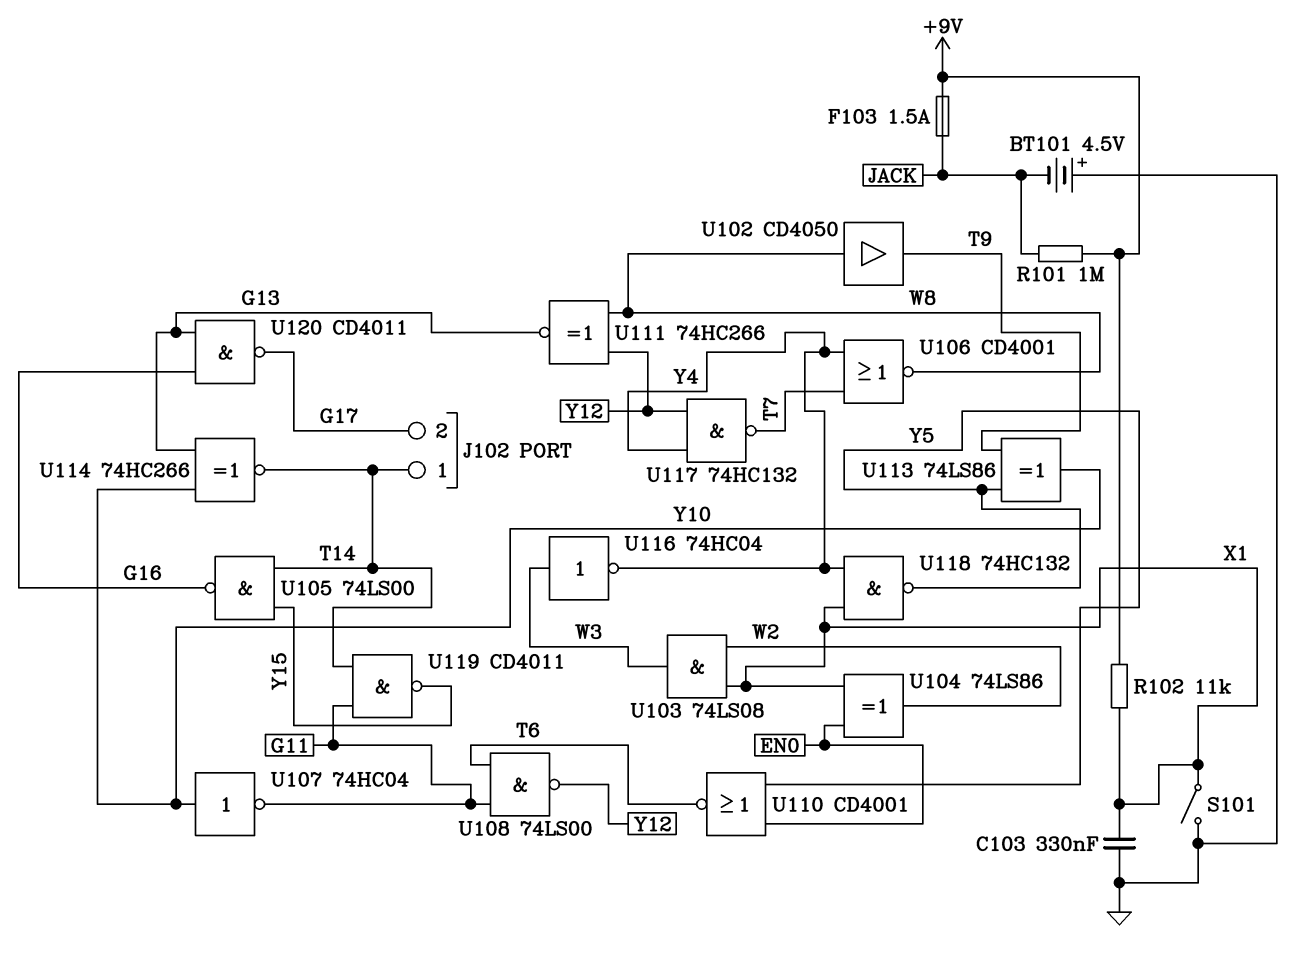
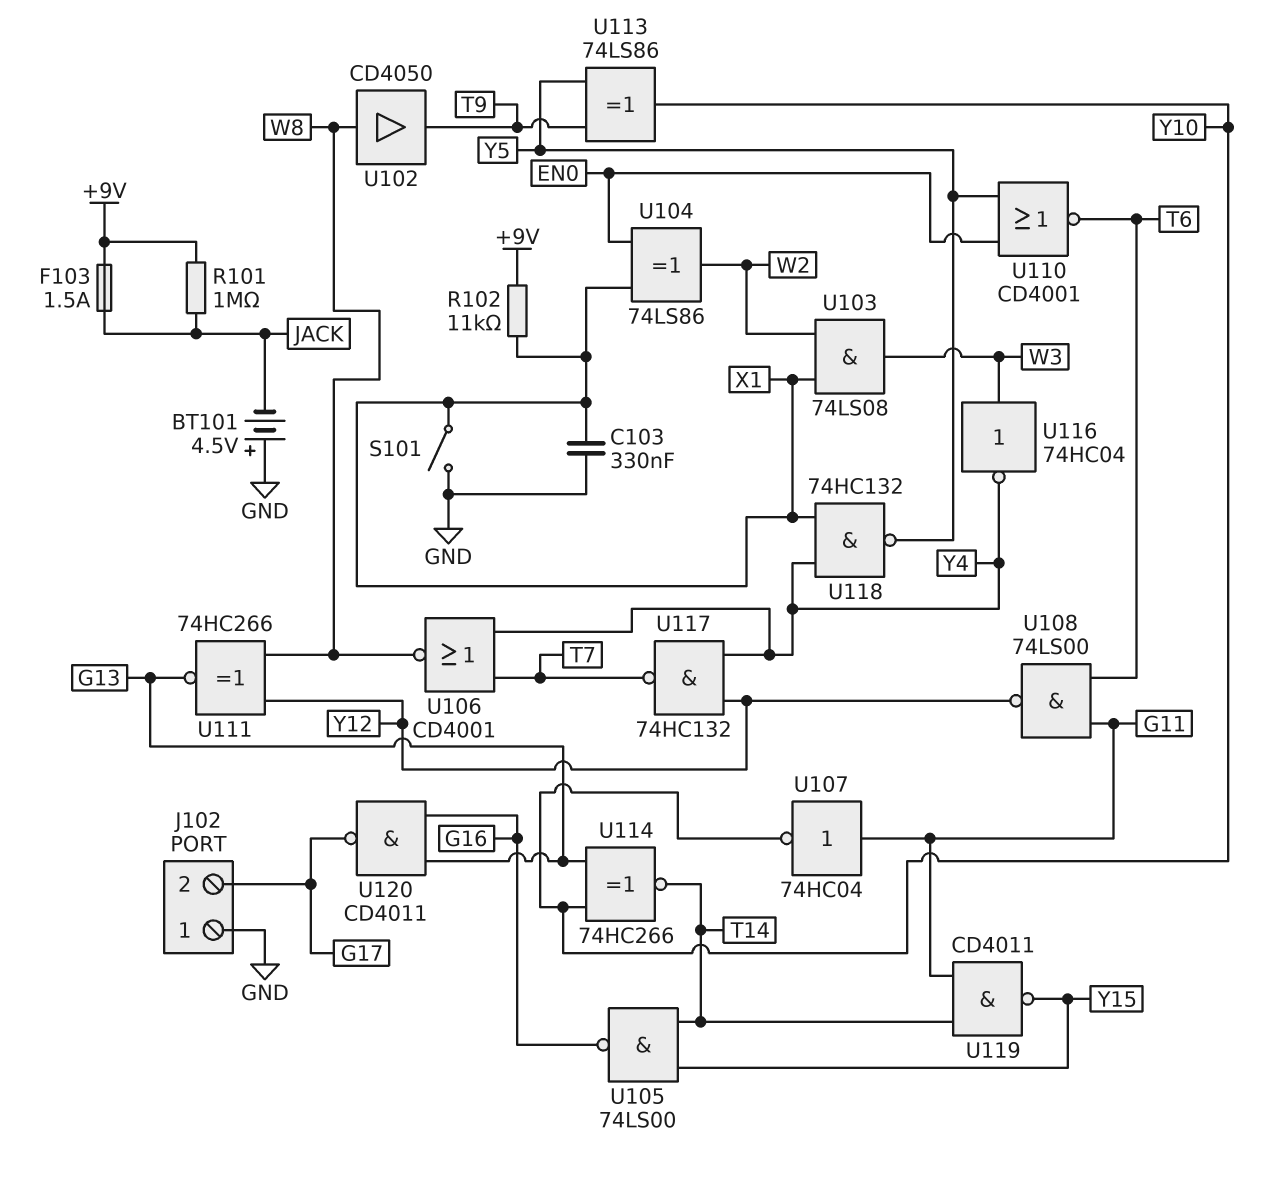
J102 pin 1: T14 -> GND
U107: NOT 74HC04 (in Y10, out G11) -> NOT 74HC04 (in G11, out Y10)

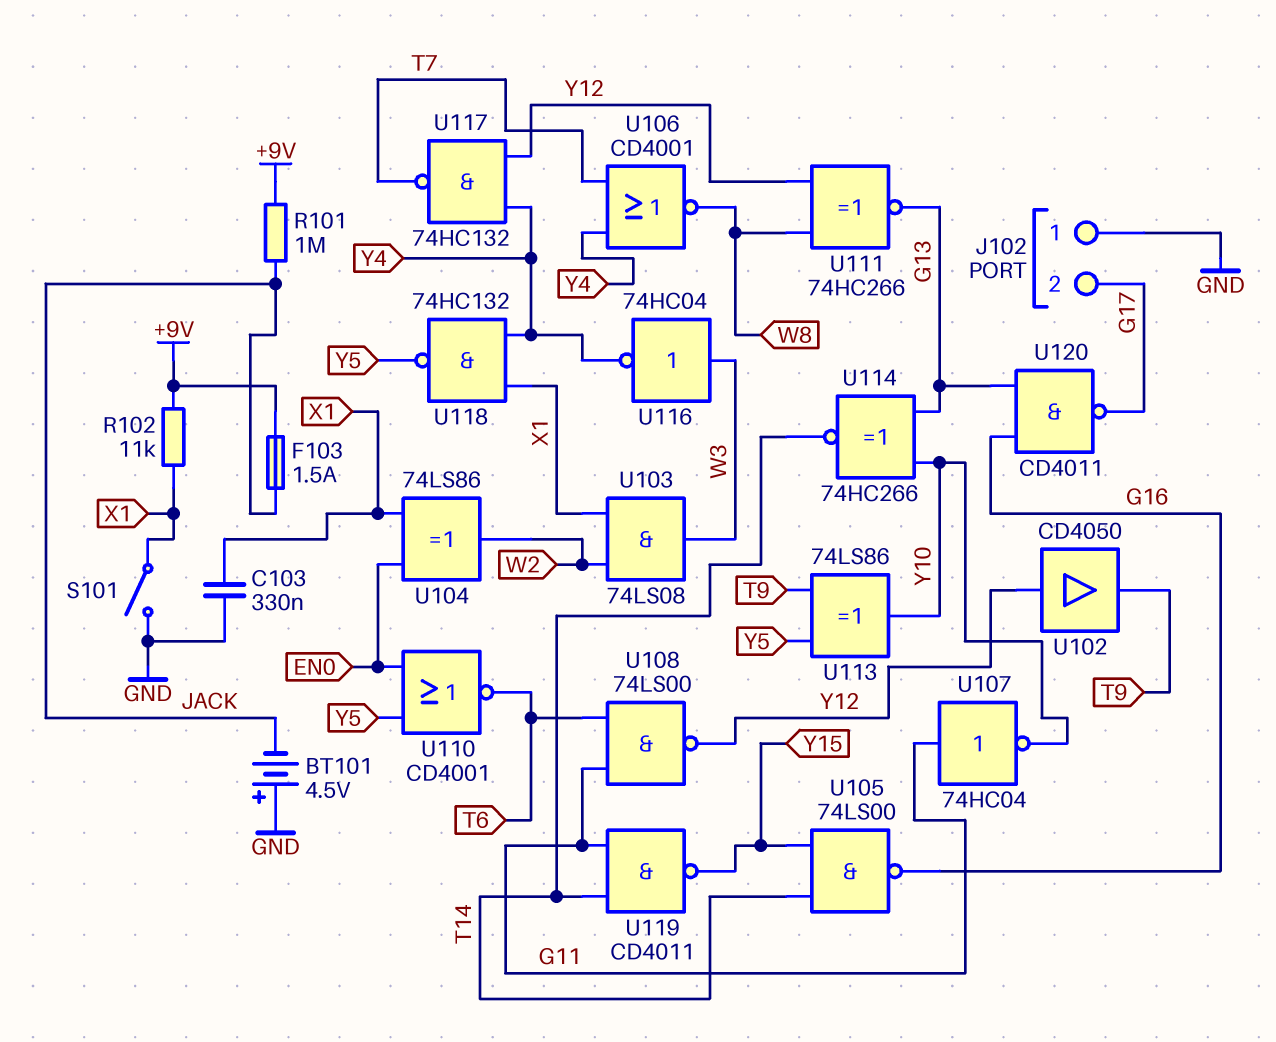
U102: buffer CD4050 (in W8, out T9) -> buffer CD4050 (in Y12, out T9)

